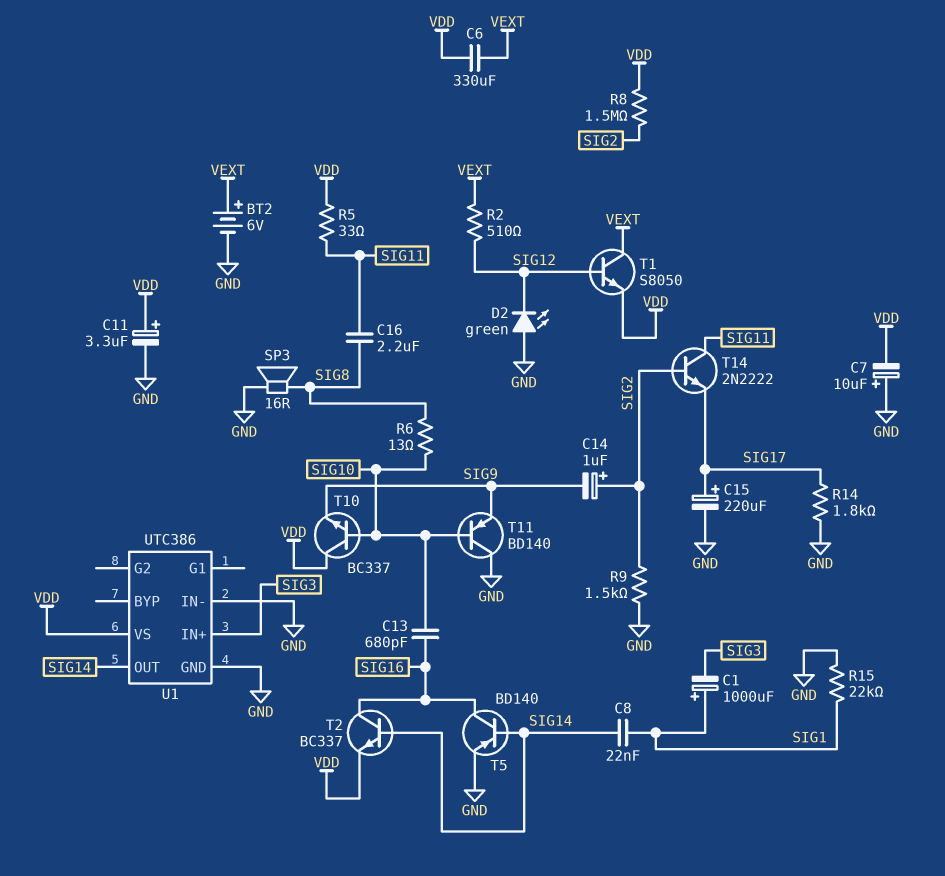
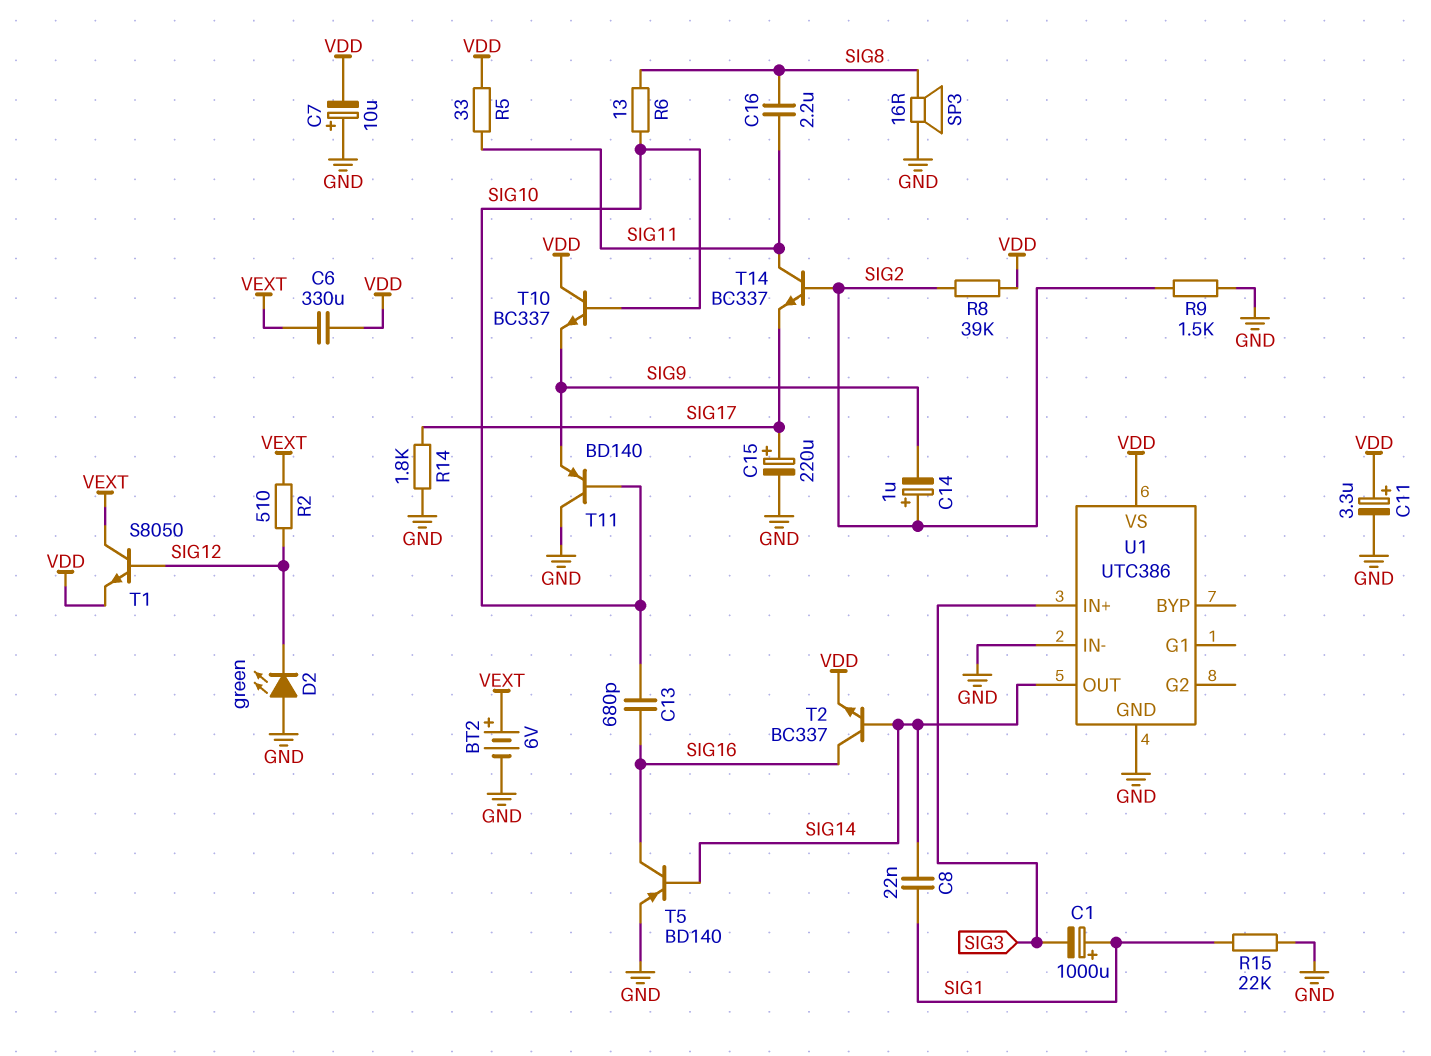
R8: 1.5M (SIG2, VDD) -> 39k (SIG2, VDD)
T14: NPN 2N2222 (B SIG2, C SIG11, E SIG17) -> NPN BC337 (B SIG2, C SIG11, E SIG17)

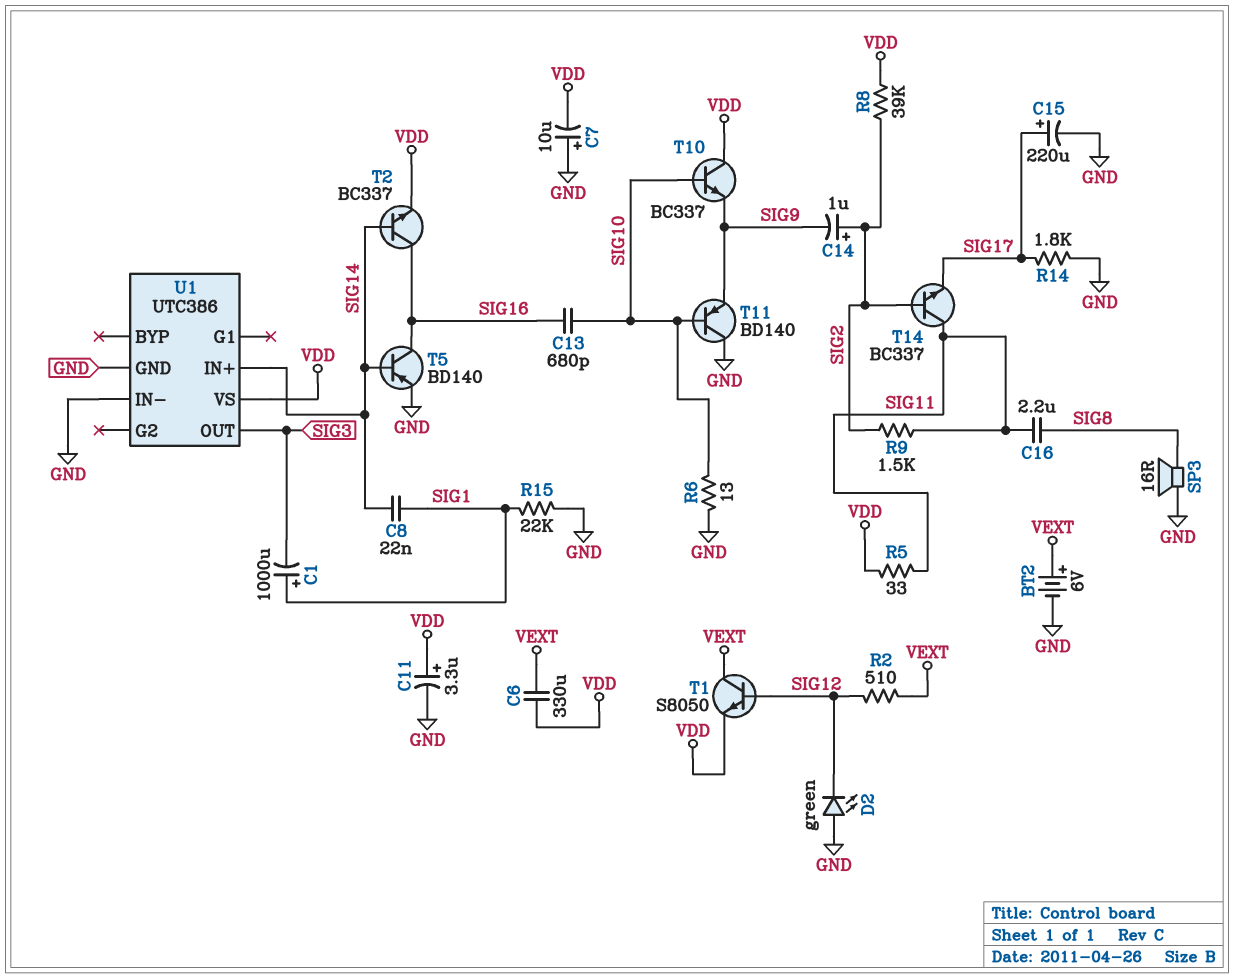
R6: 13 (SIG8, SIG10) -> 13 (GND, SIG10)
R9: 1.5k (GND, SIG2) -> 1.5k (SIG2, SIG11)
U1 pin IN+: SIG3 -> SIG14
U1 pin OUT: SIG14 -> SIG3

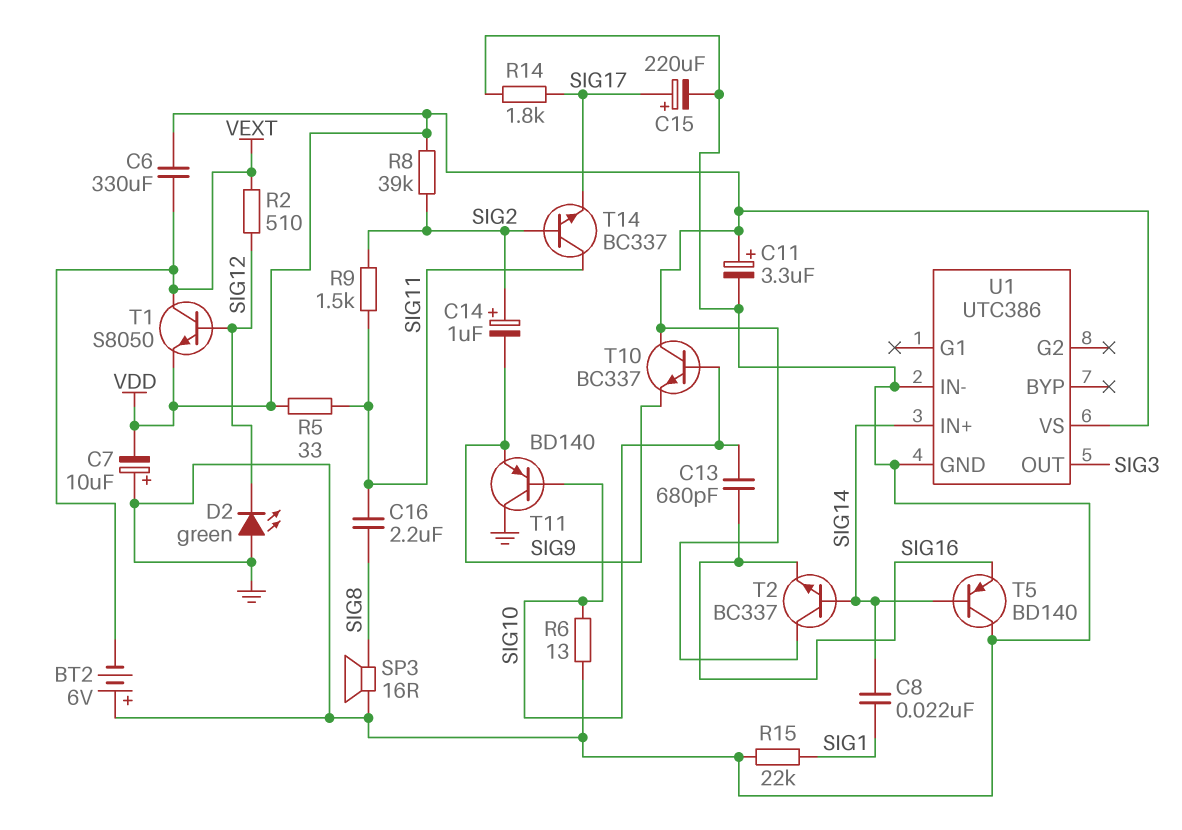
BT2: 6V (plus VEXT, minus GND) -> 6V (plus GND, minus VEXT)
C1: 1000uF (plus SIG1, minus SIG3) -> none
T2: NPN BC337 (B SIG14, C SIG16, E VDD) -> NPN BC337 (B SIG14, C VDD, E SIG16)
T5: PNP BD140 (B SIG14, C SIG16, E GND) -> PNP BD140 (B SIG14, C GND, E SIG16)

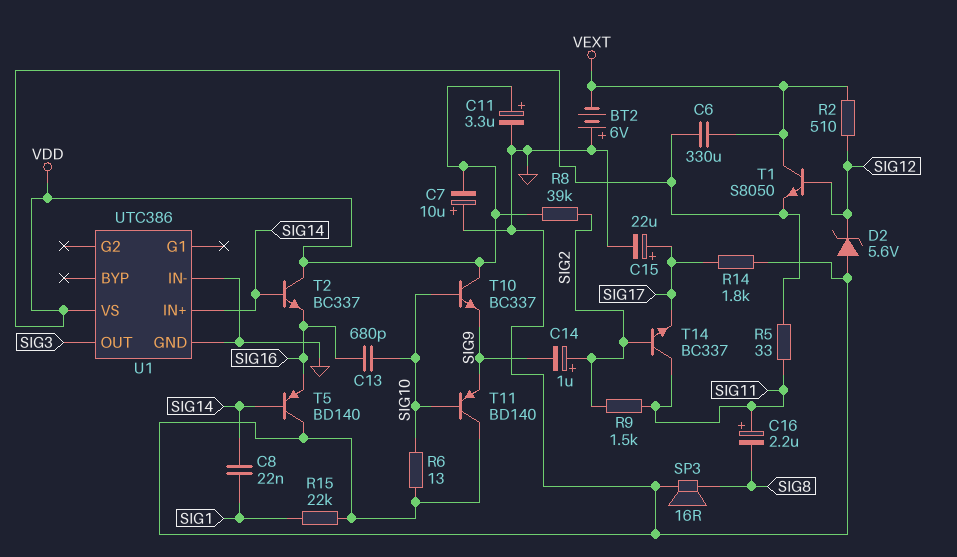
C15: 220uF (plus SIG17, minus GND) -> 22uF (plus SIG17, minus GND)
C16: 2.2uF (SIG8, SIG11) -> 2.2uF (plus SIG11, minus SIG8)
D2: LED green (A GND, K SIG12) -> zener 5.6V (A GND, K SIG12)

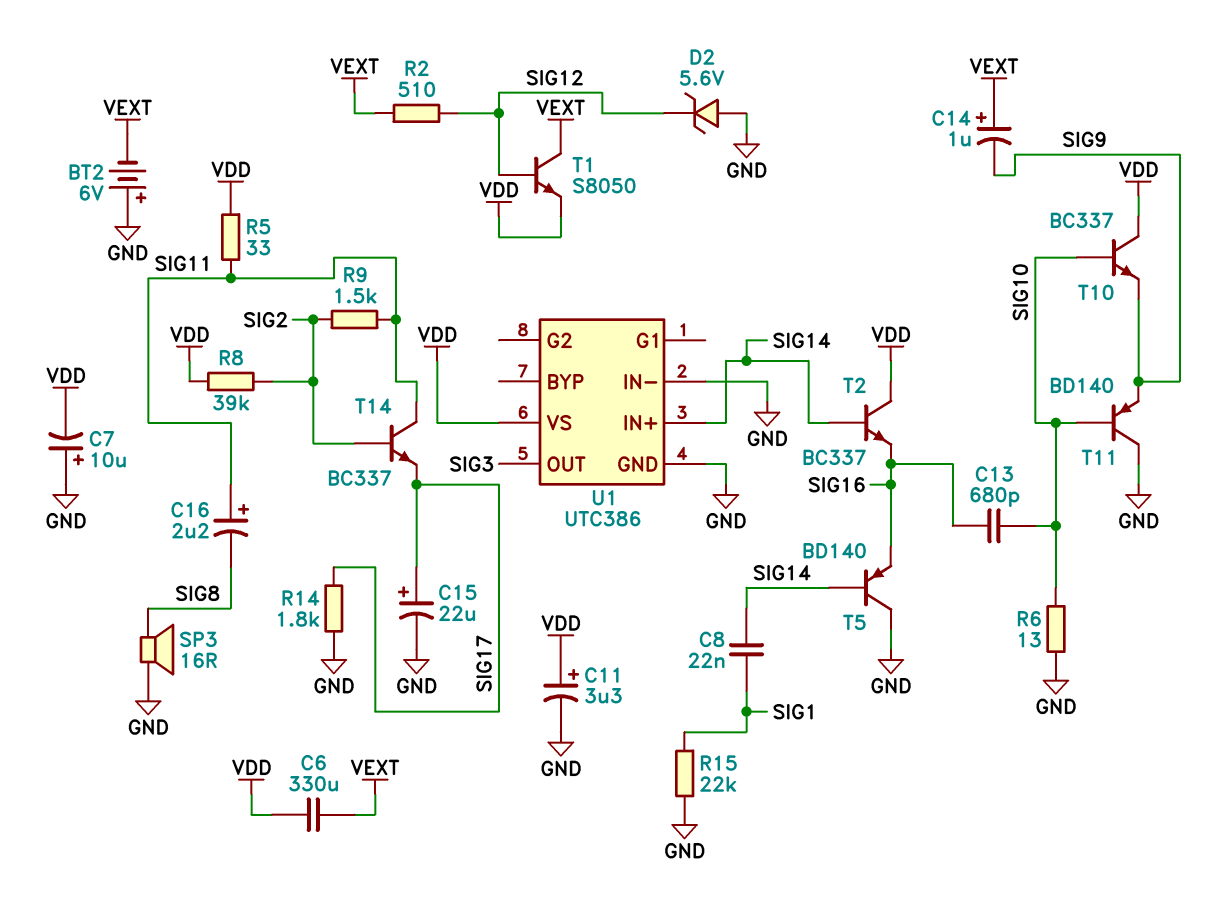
C14: 1uF (plus SIG2, minus SIG9) -> 1uF (plus VEXT, minus SIG9)

